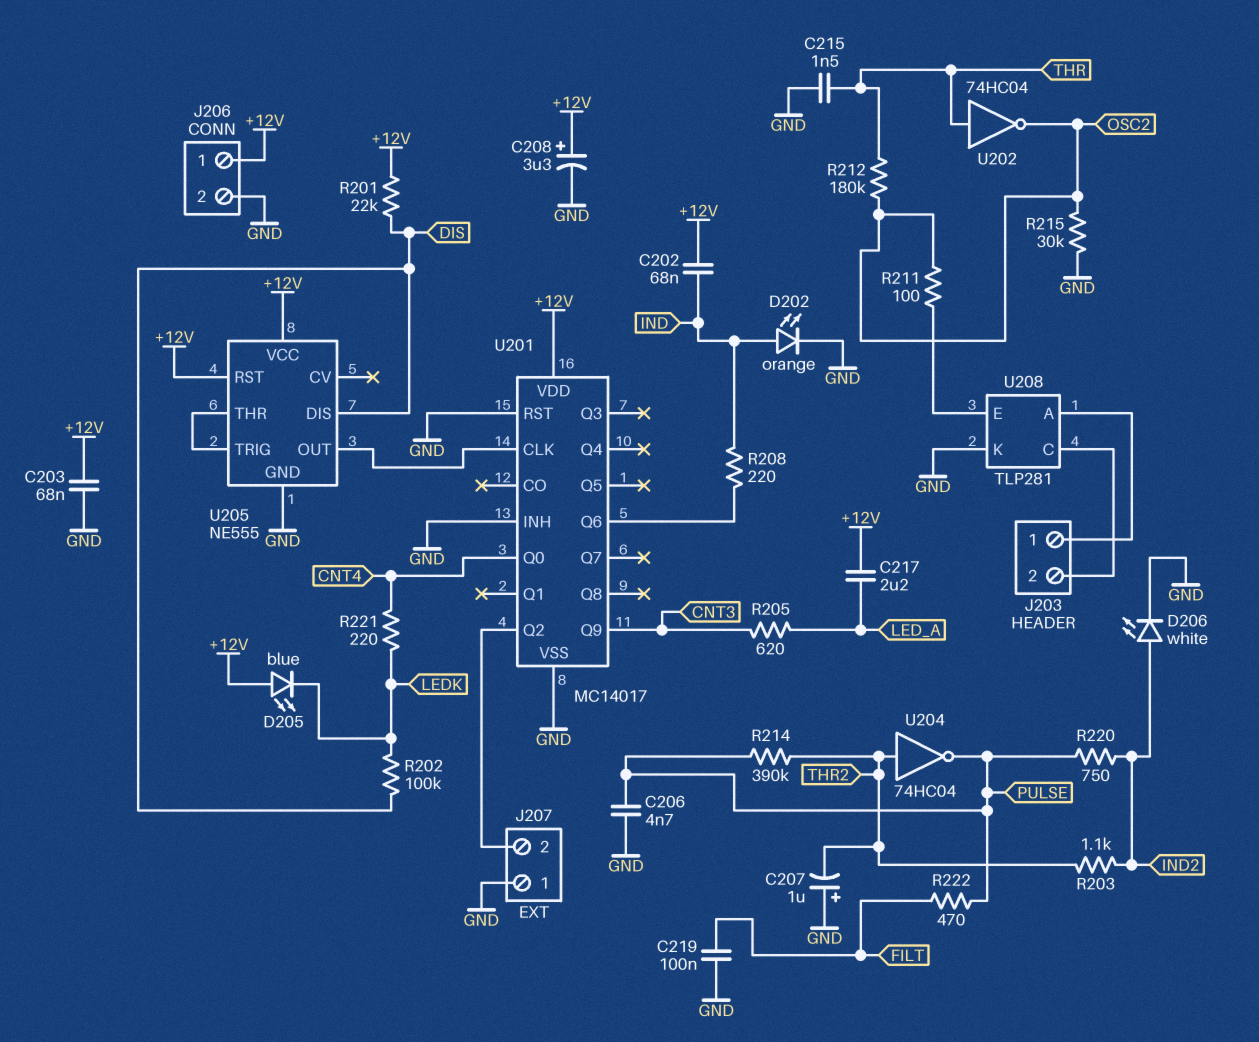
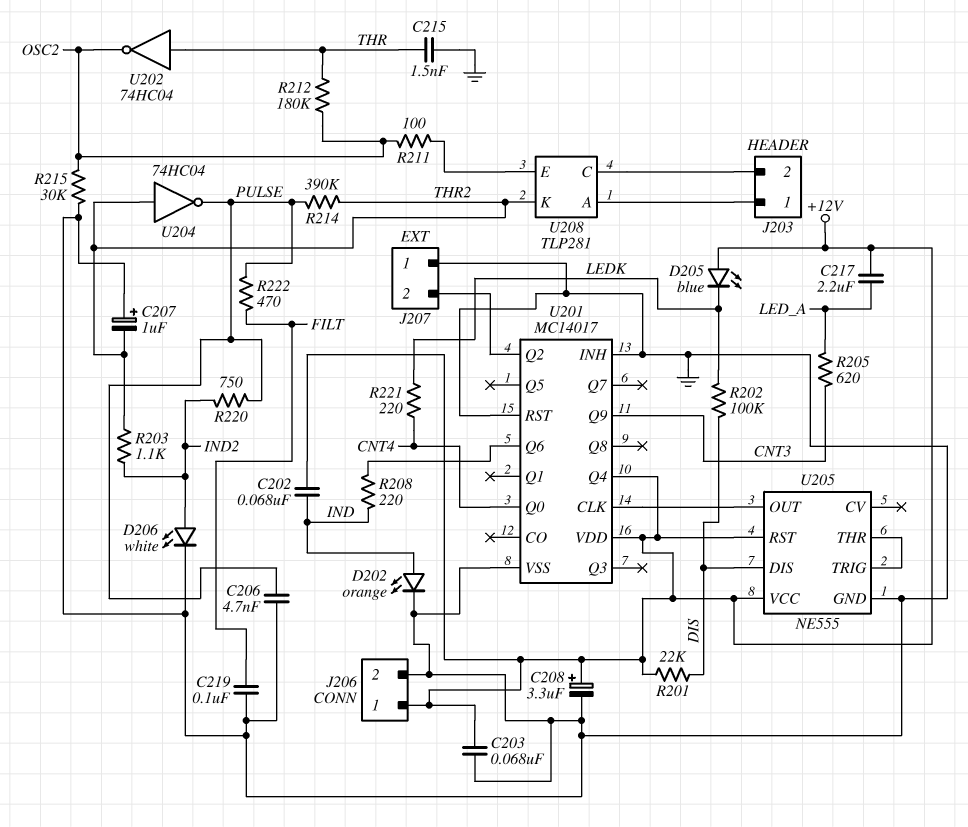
U201 pin Q4: none -> +12V
U208 pin K: GND -> THR2

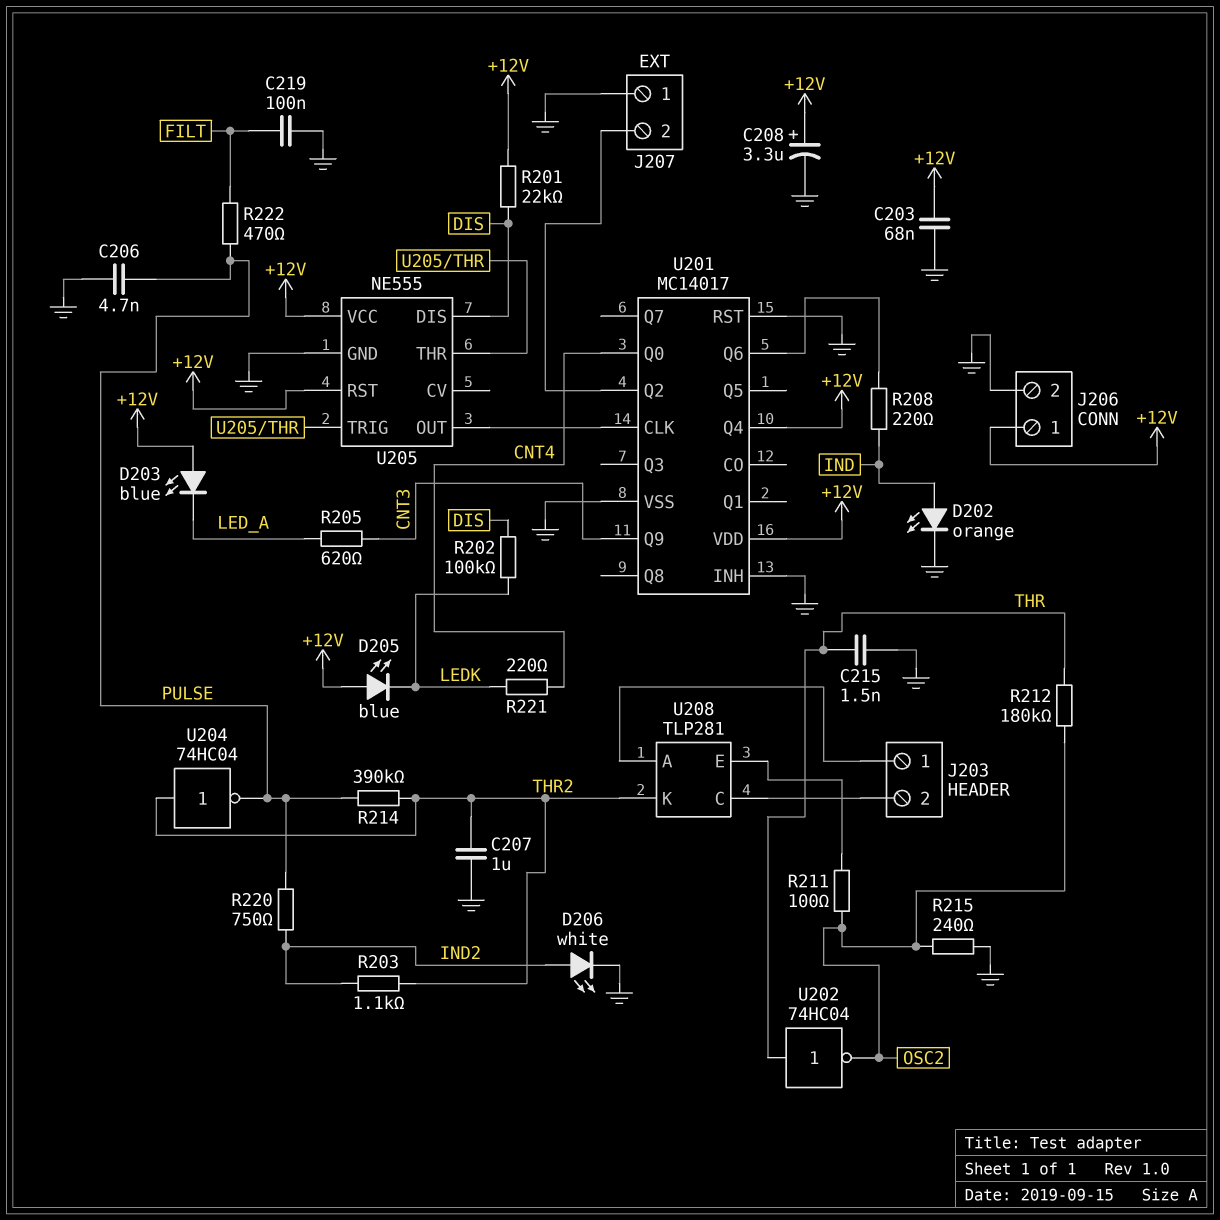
C202: 68nF (+12V, IND) -> none
C207: 1uF (plus GND, minus THR2) -> 1uF (GND, THR2)
C217: 2.2uF (+12V, LED_A) -> none
D203: none -> LED blue (A +12V, K LED_A)
R215: 30k (GND, OSC2) -> 240 (GND, OSC2)

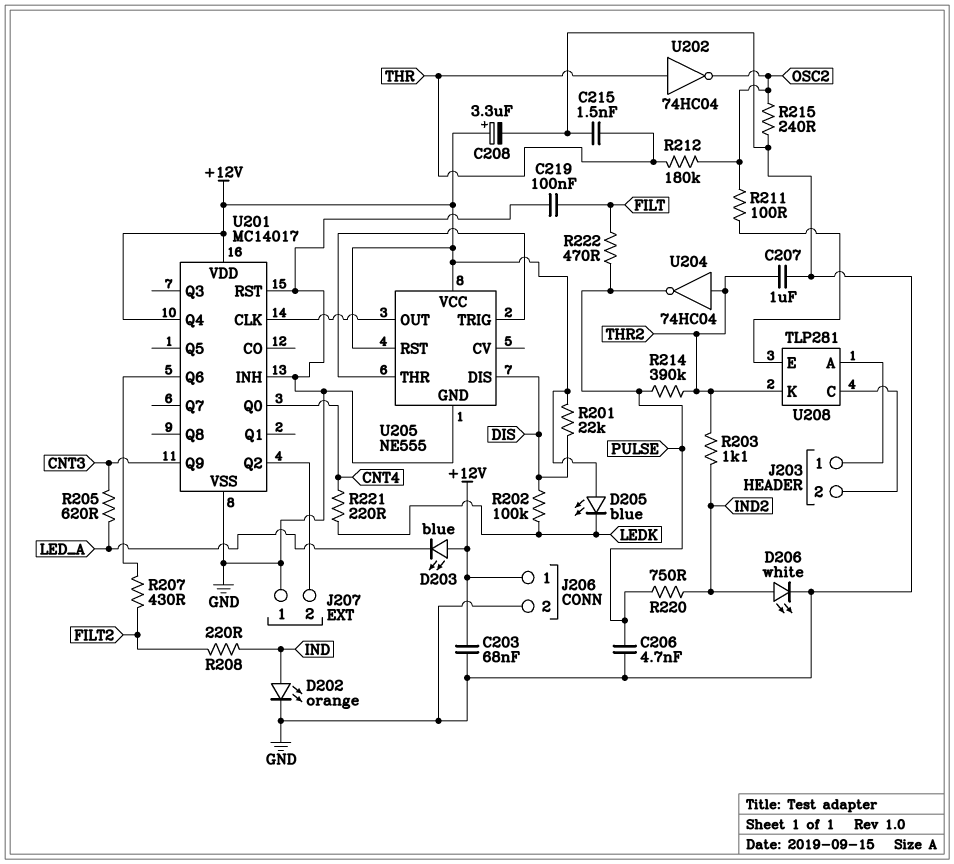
R207: none -> 430 (FILT2, U201/Q6)
R208: 220 (IND, U201/Q6) -> 220 (FILT2, IND)

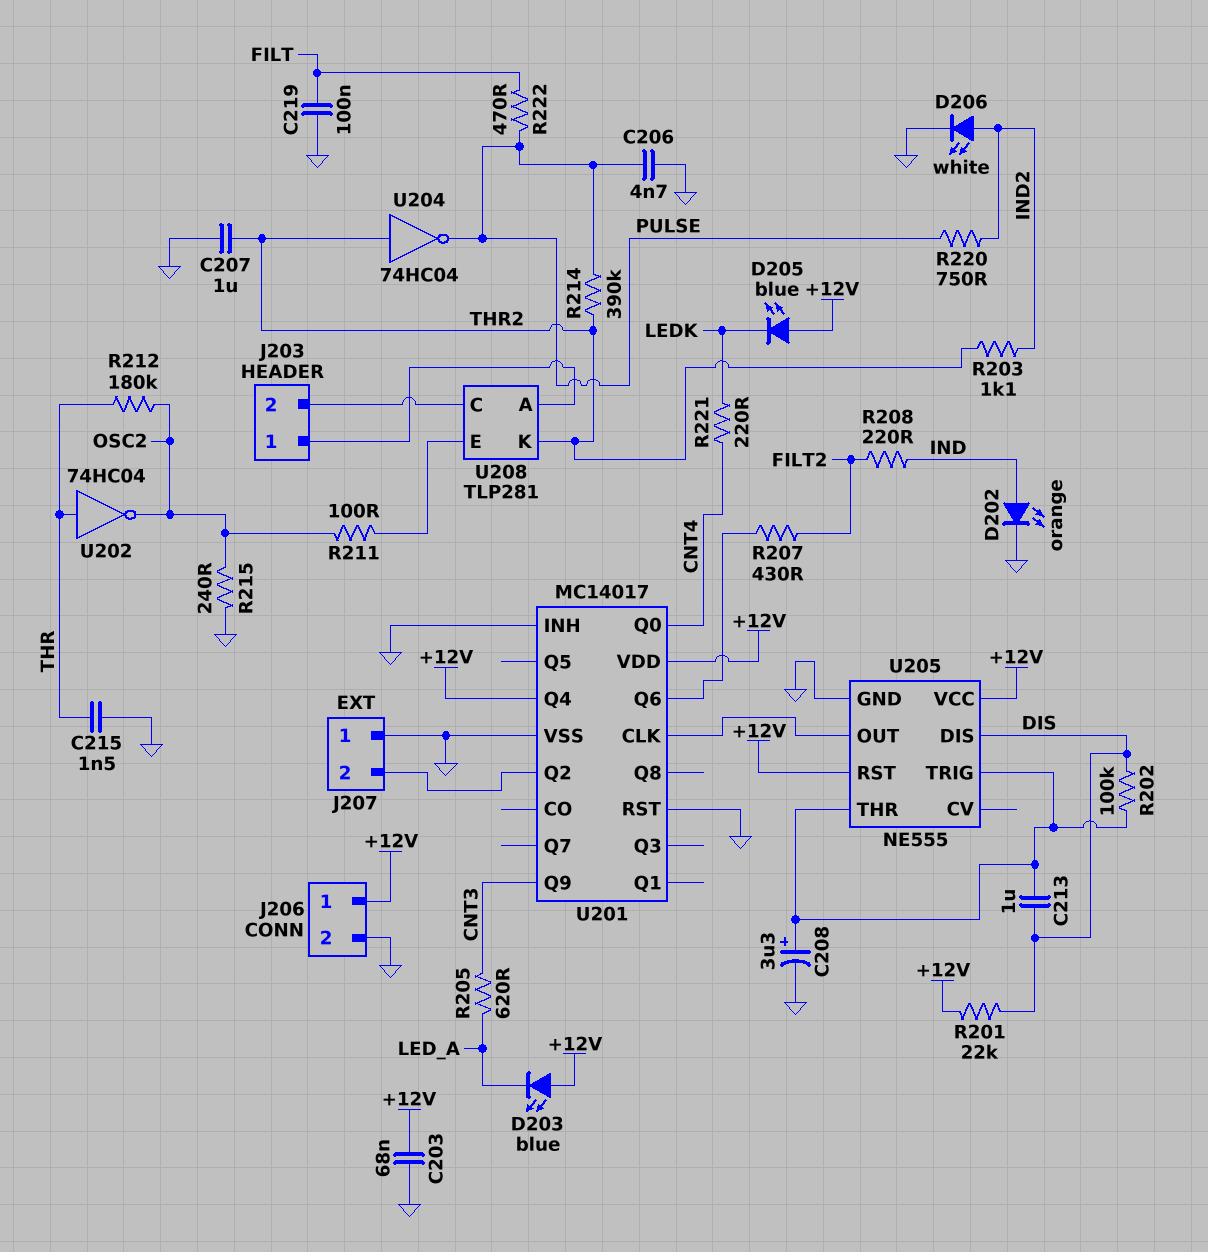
C208: 3.3uF (plus +12V, minus GND) -> 3.3uF (plus U205/THR, minus GND)
C213: none -> 1uF (DIS, U205/THR)
R202: 100k (DIS, LEDK) -> 100k (DIS, U205/THR)

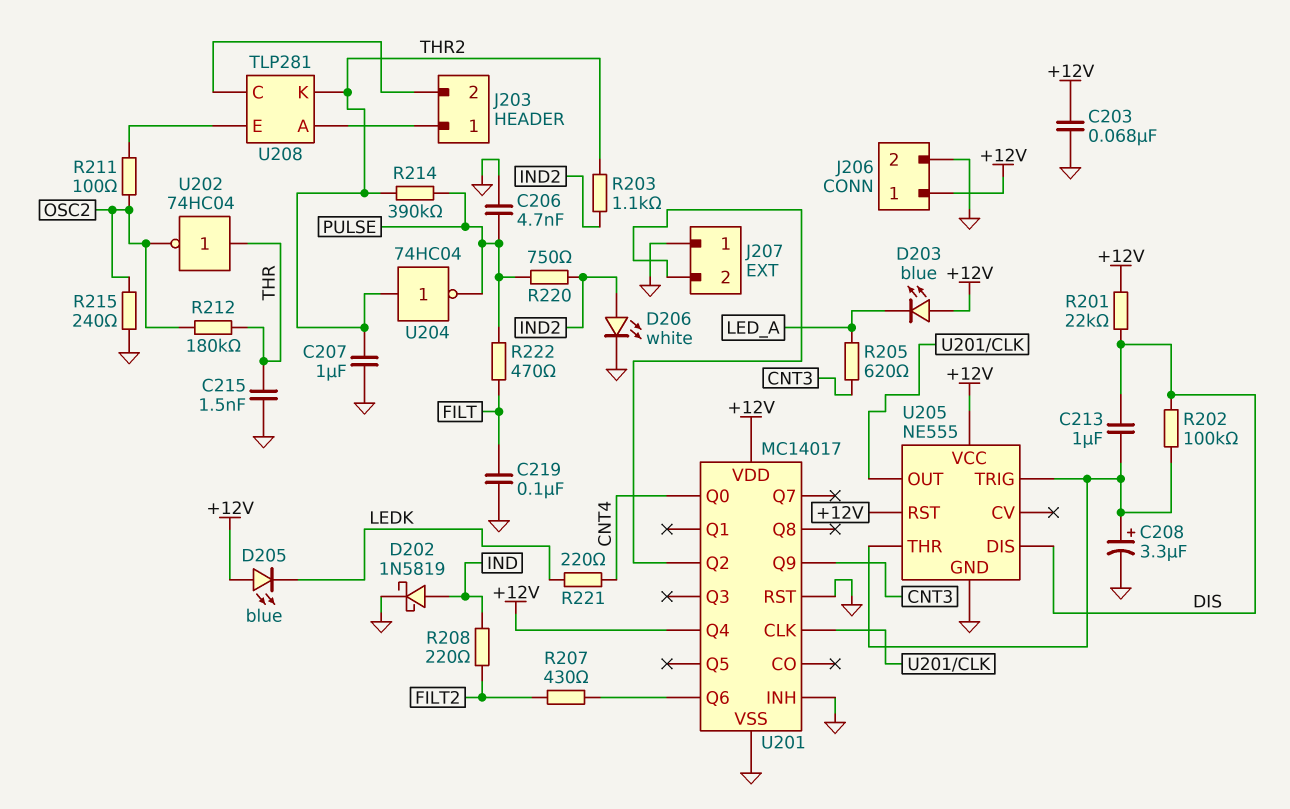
D202: LED orange (A IND, K GND) -> schottky 1N5819 (A IND, K GND)

